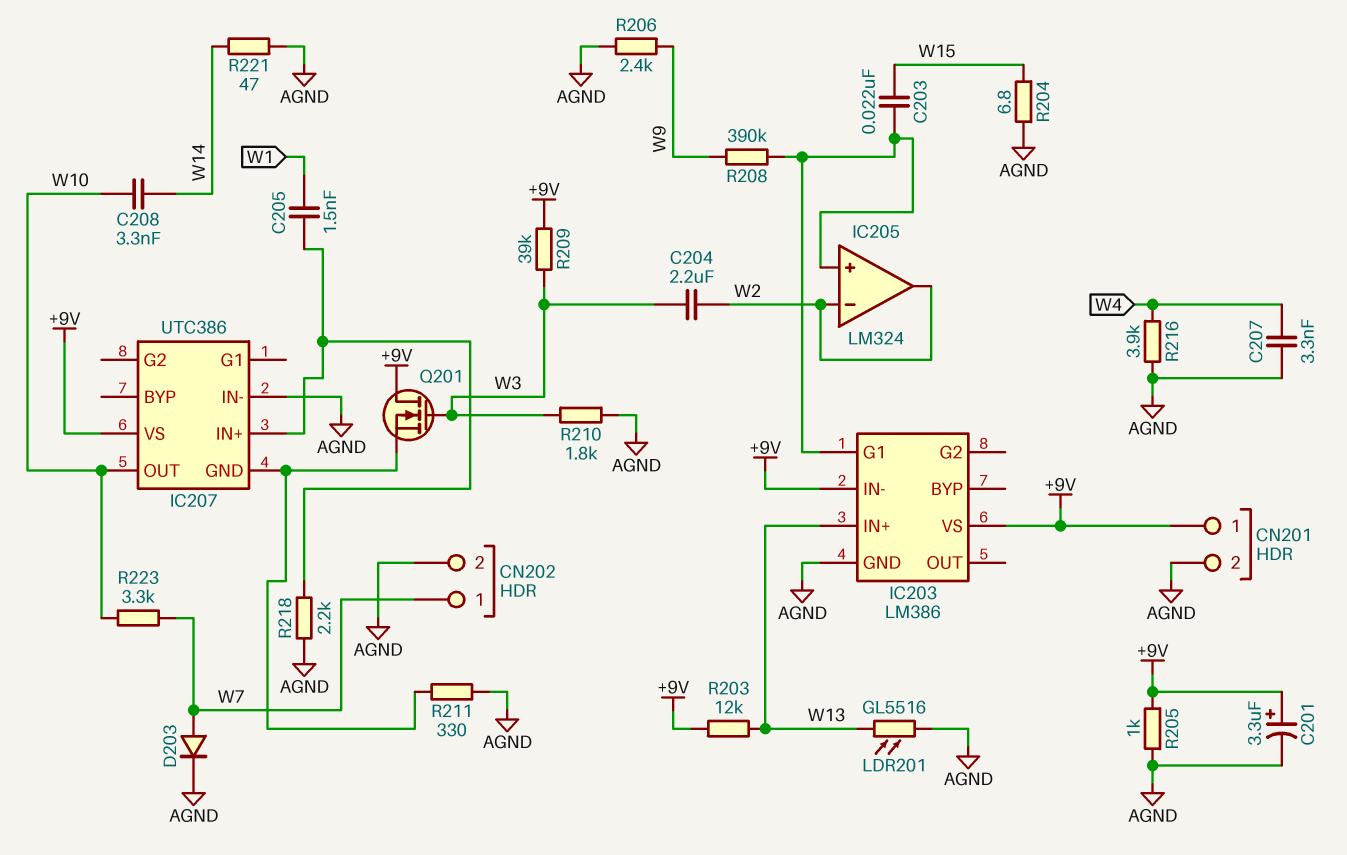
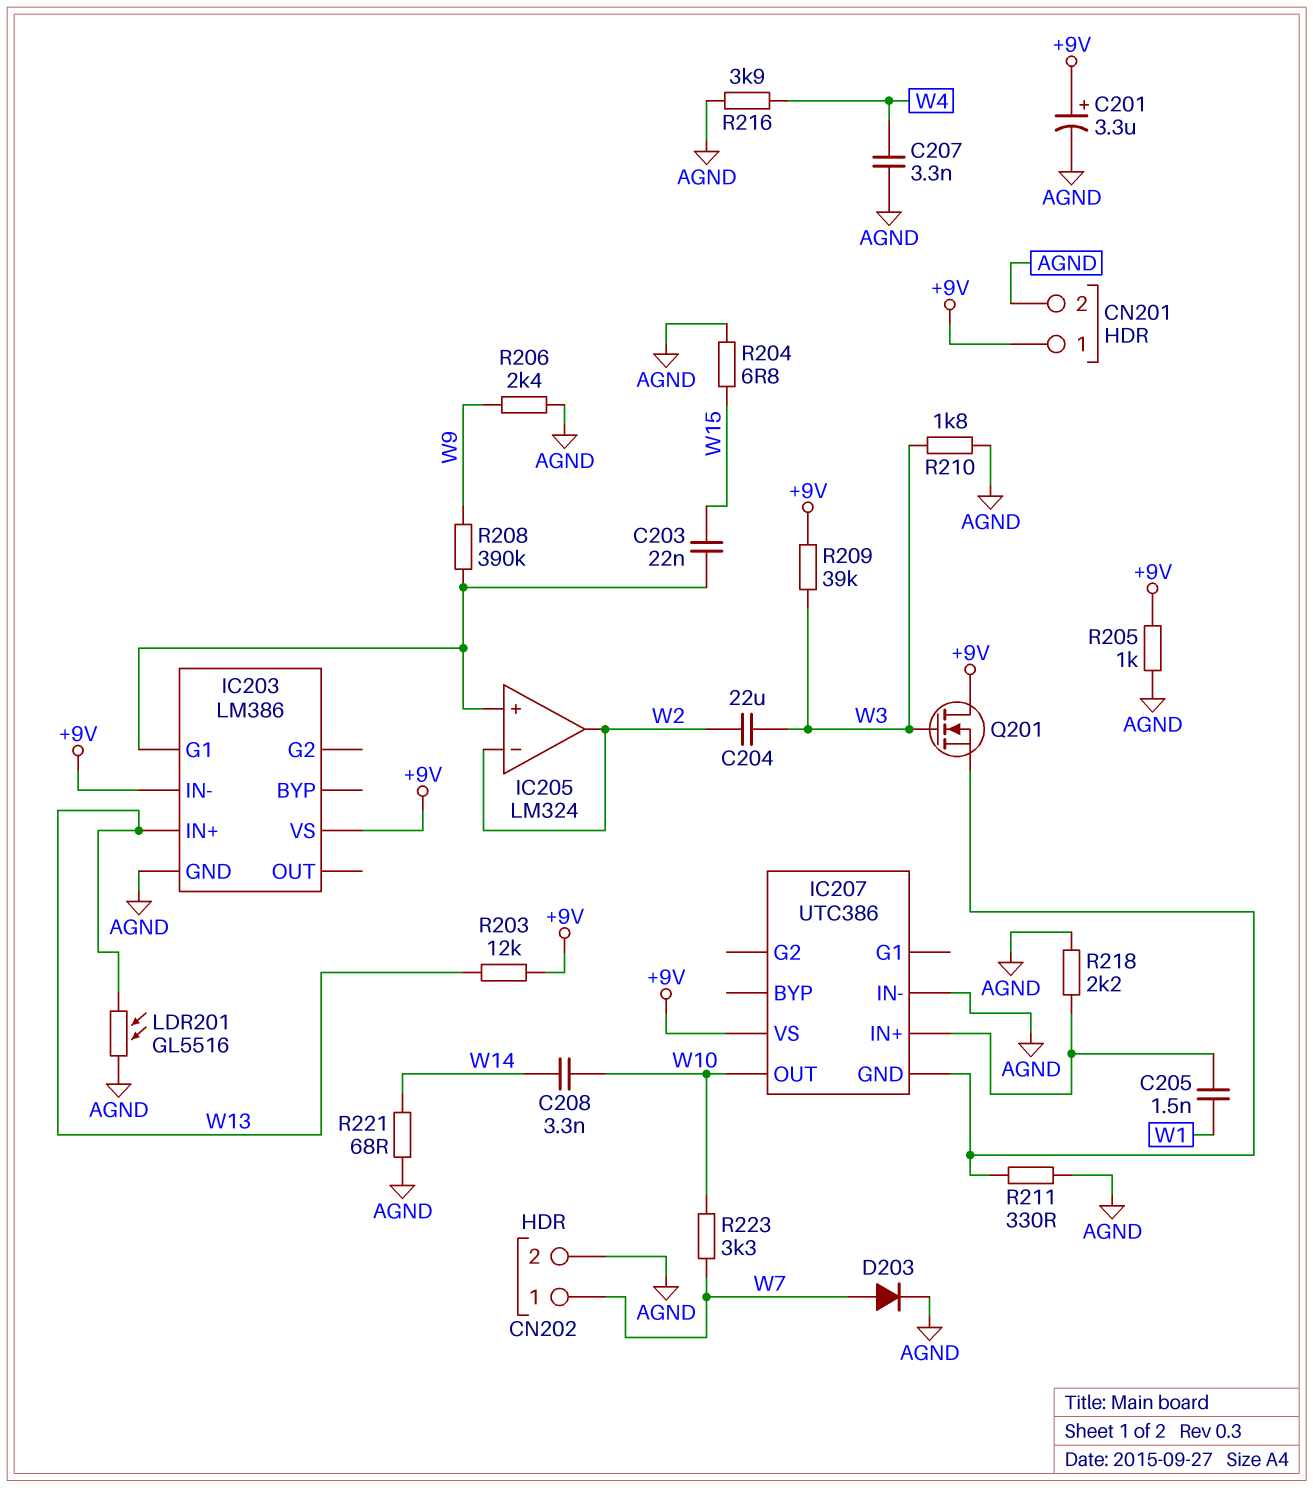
C204: 2.2uF (W2, W3) -> 22uF (W2, W3)
R221: 47 (AGND, W14) -> 68 (AGND, W14)

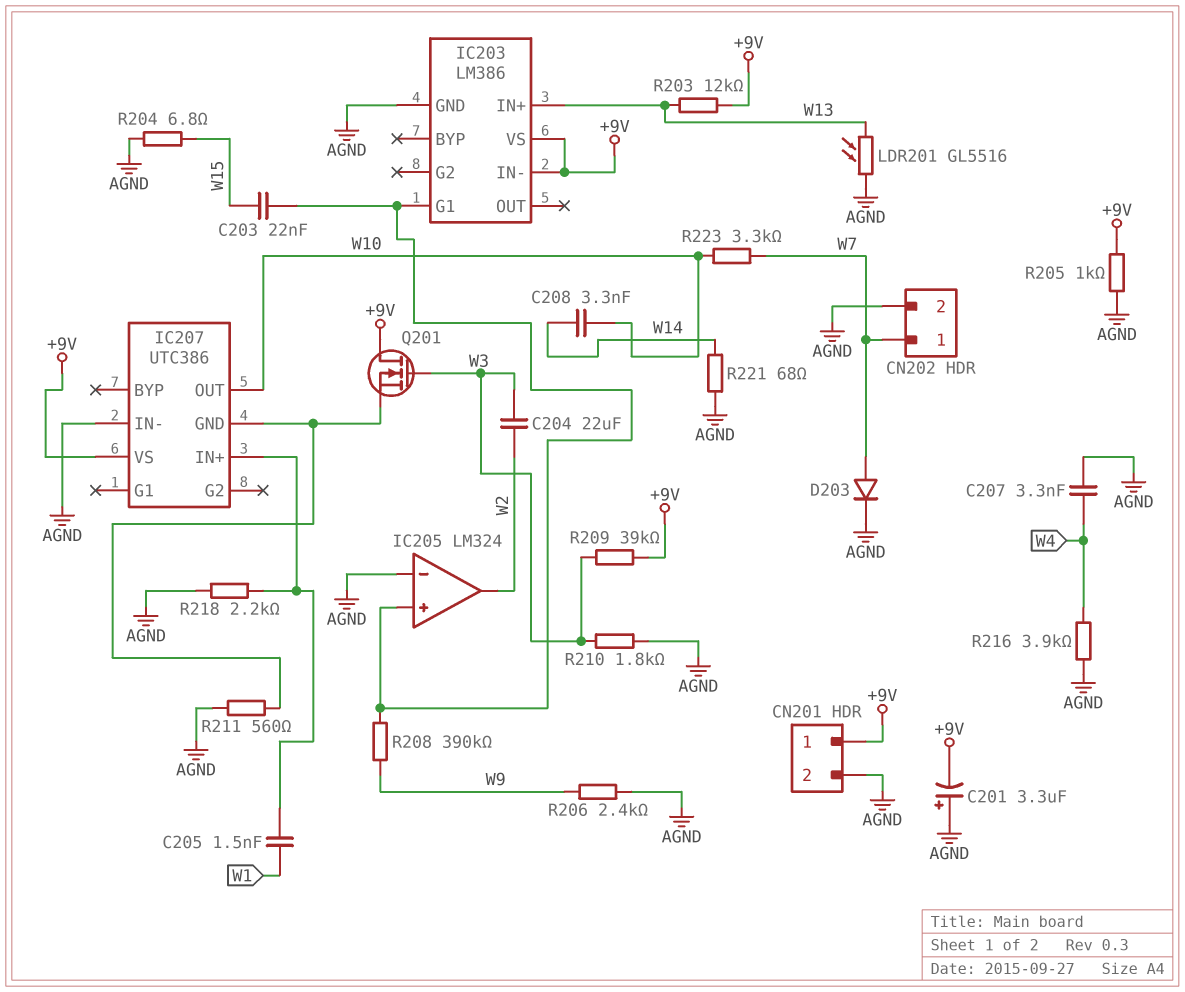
C201: 3.3uF (plus +9V, minus AGND) -> 3.3uF (plus AGND, minus +9V)
IC205 pin in-: W2 -> AGND
R211: 330 (AGND, IC207/GND) -> 560 (AGND, IC207/GND)

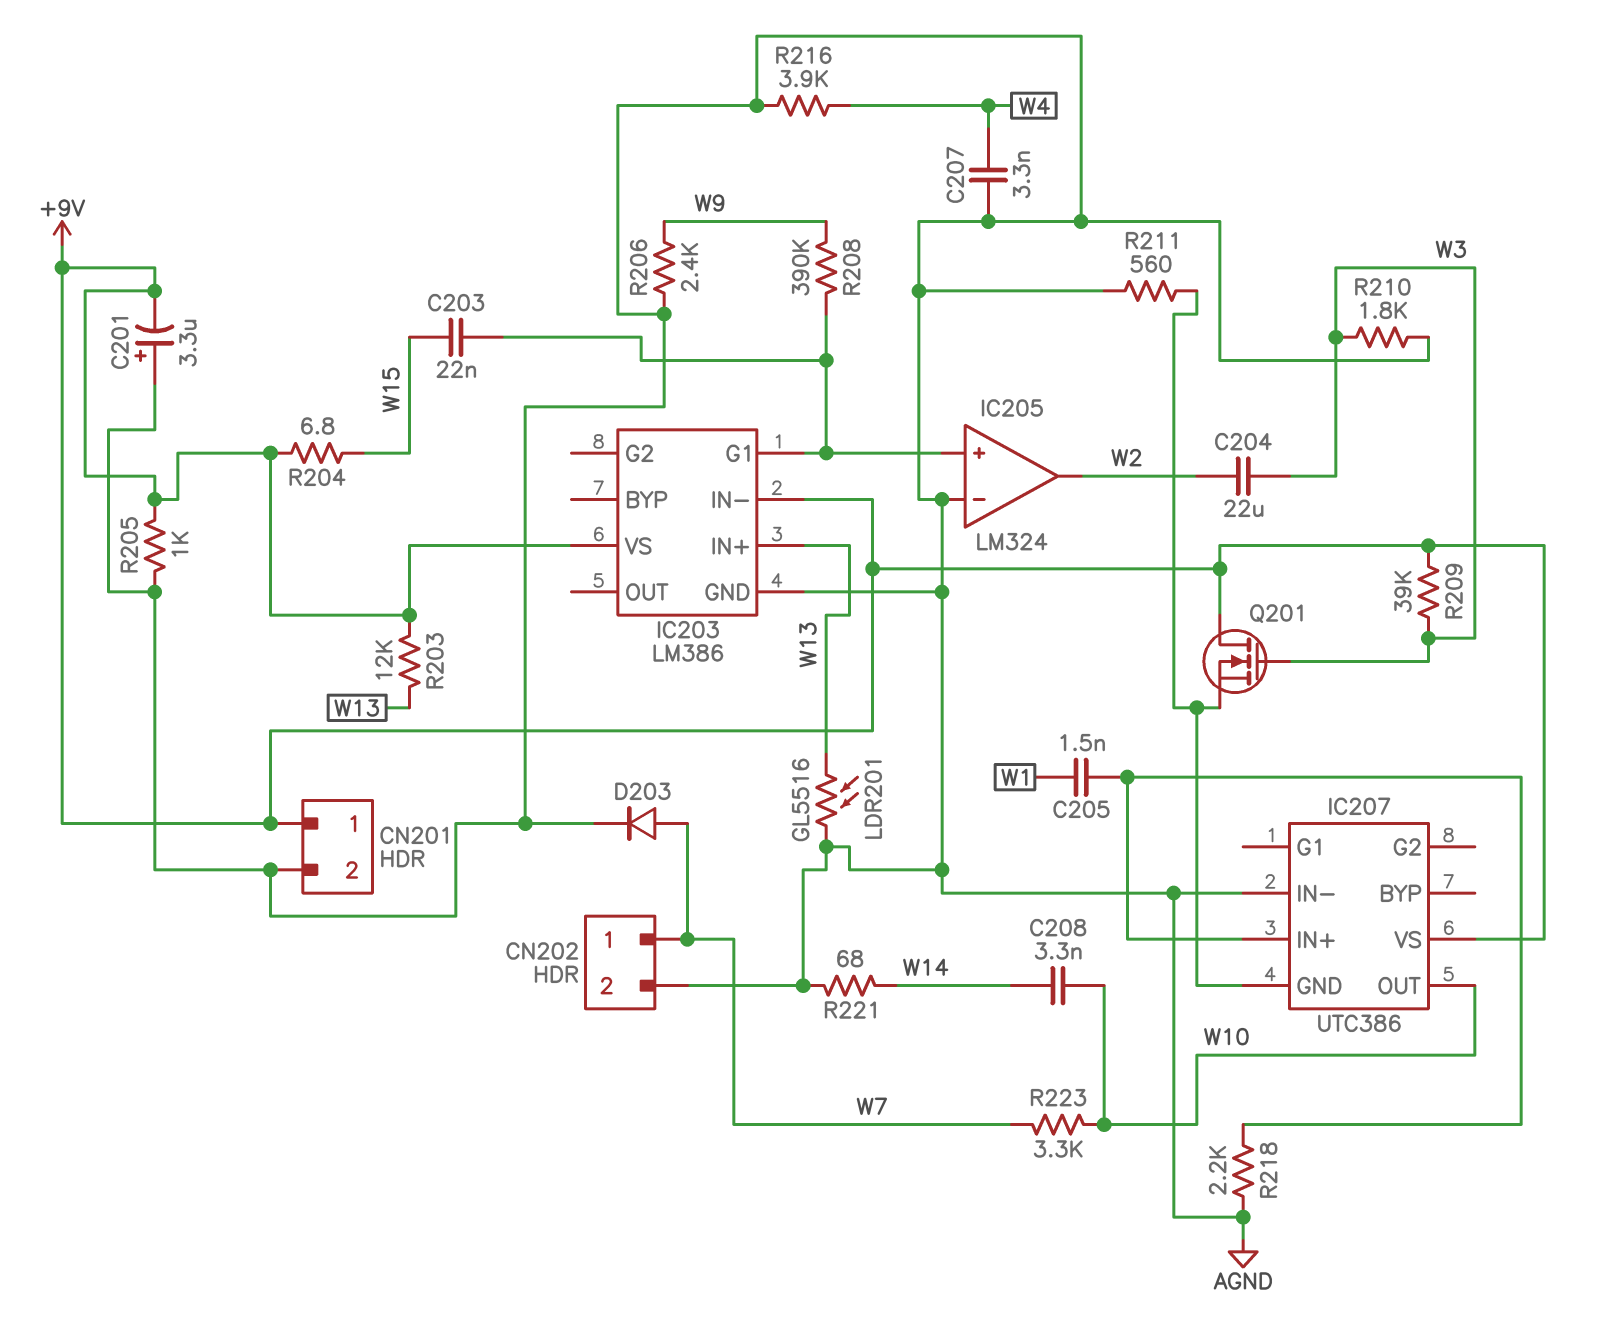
R204: 6.8 (AGND, W15) -> 6.8 (+9V, W15)

